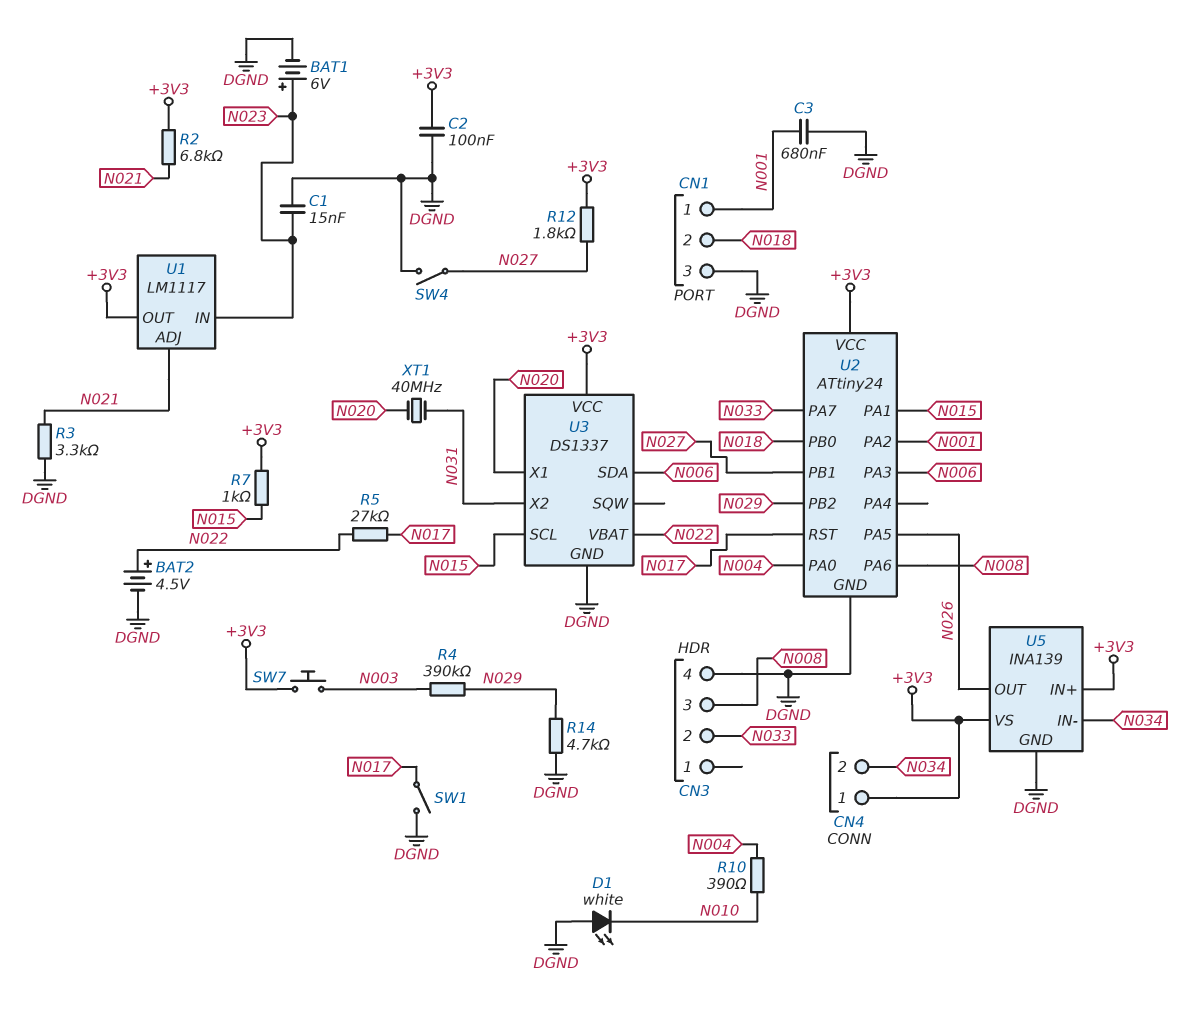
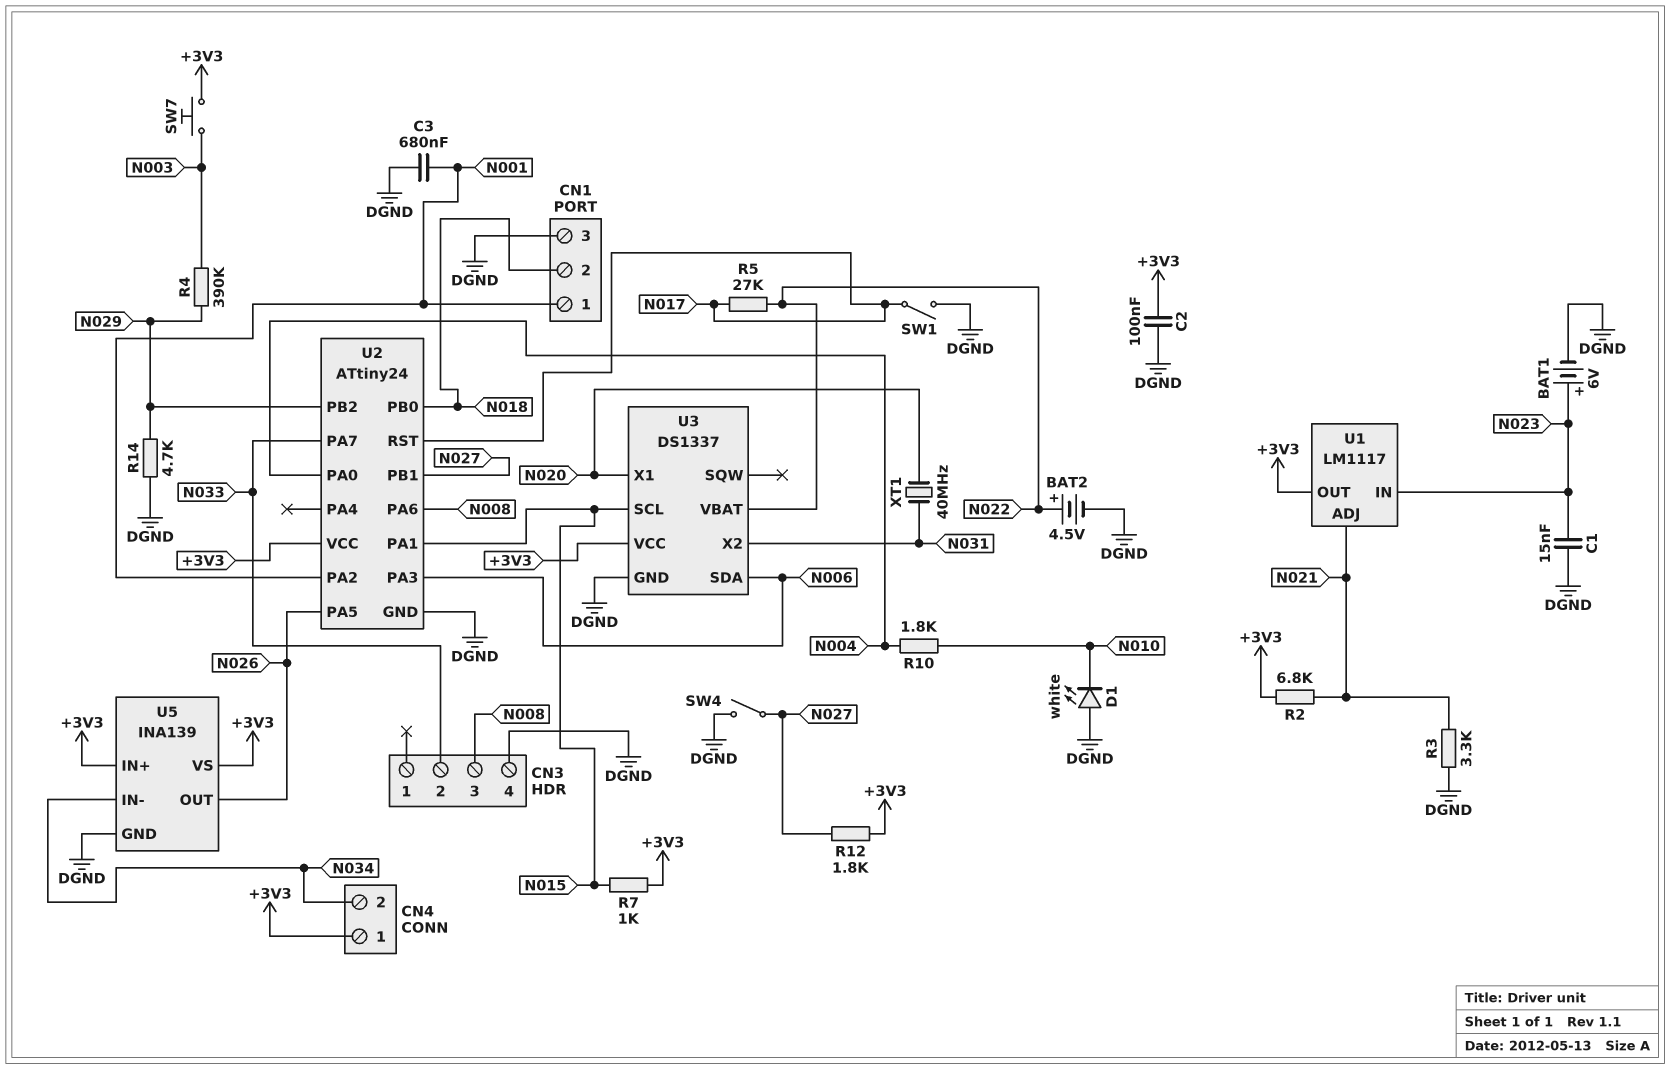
R10: 390 (N004, N010) -> 1.8k (N004, N010)

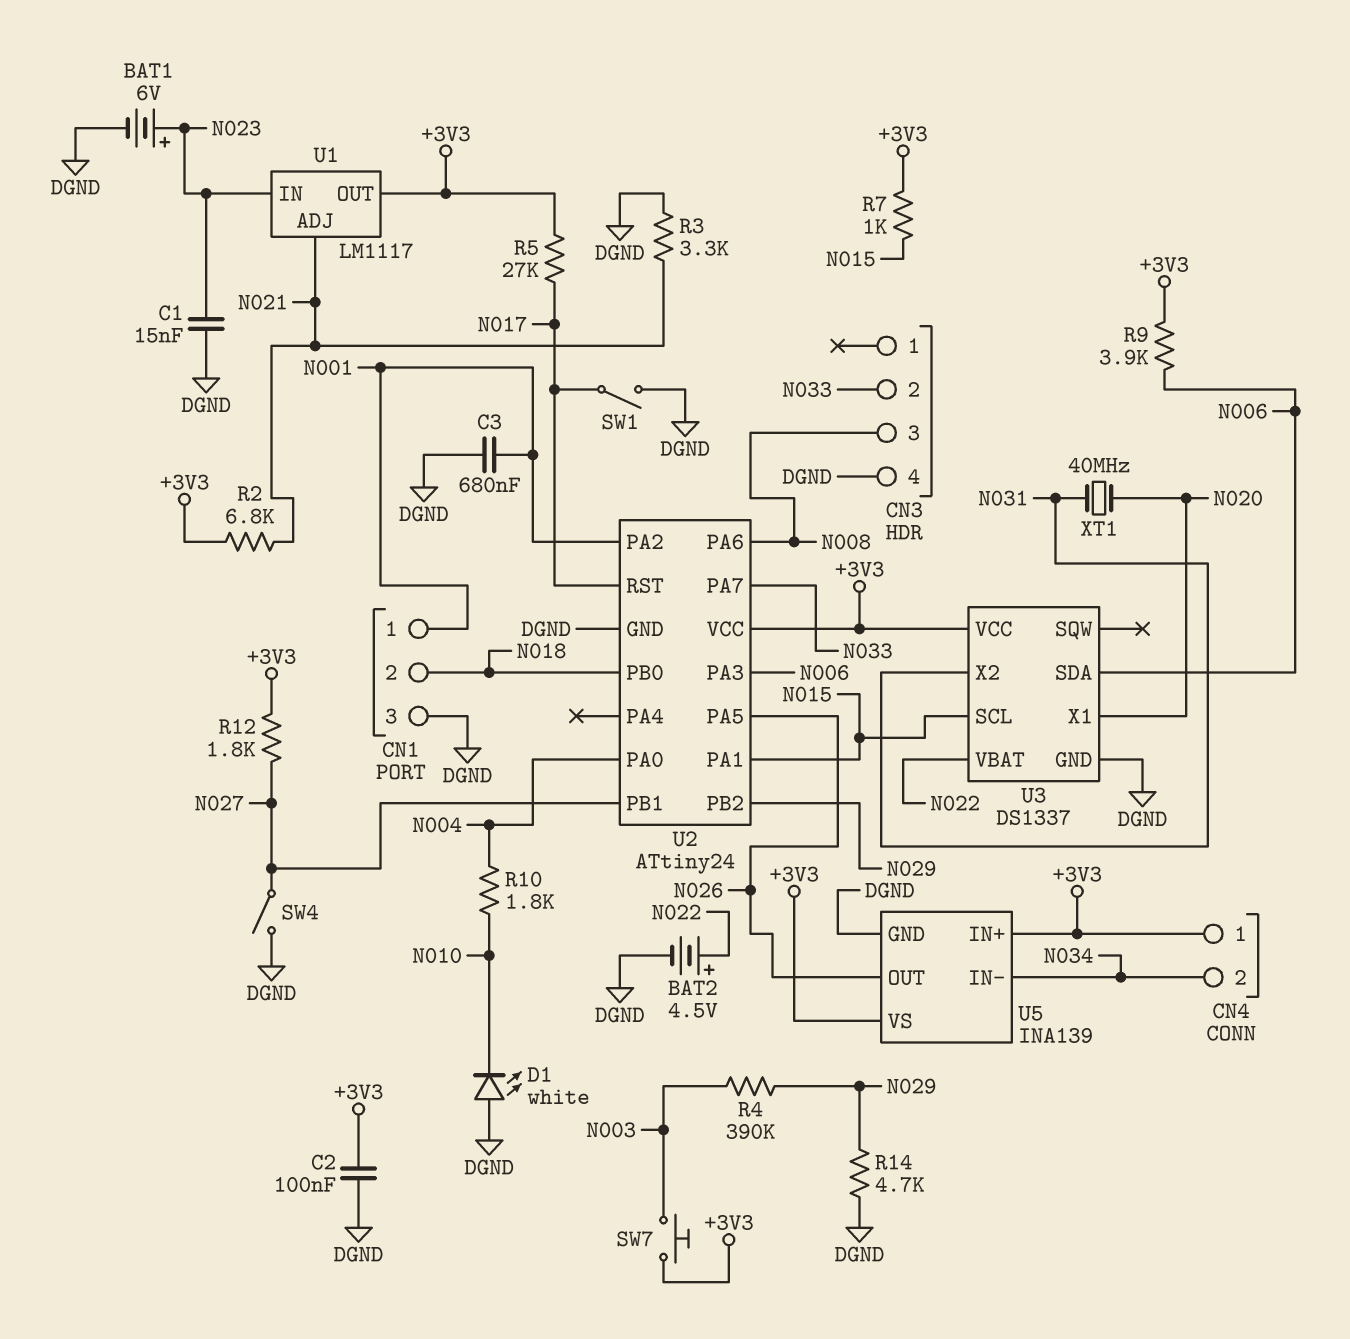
R5: 27k (N017, N022) -> 27k (+3V3, N017)
R9: none -> 3.9k (+3V3, N006)

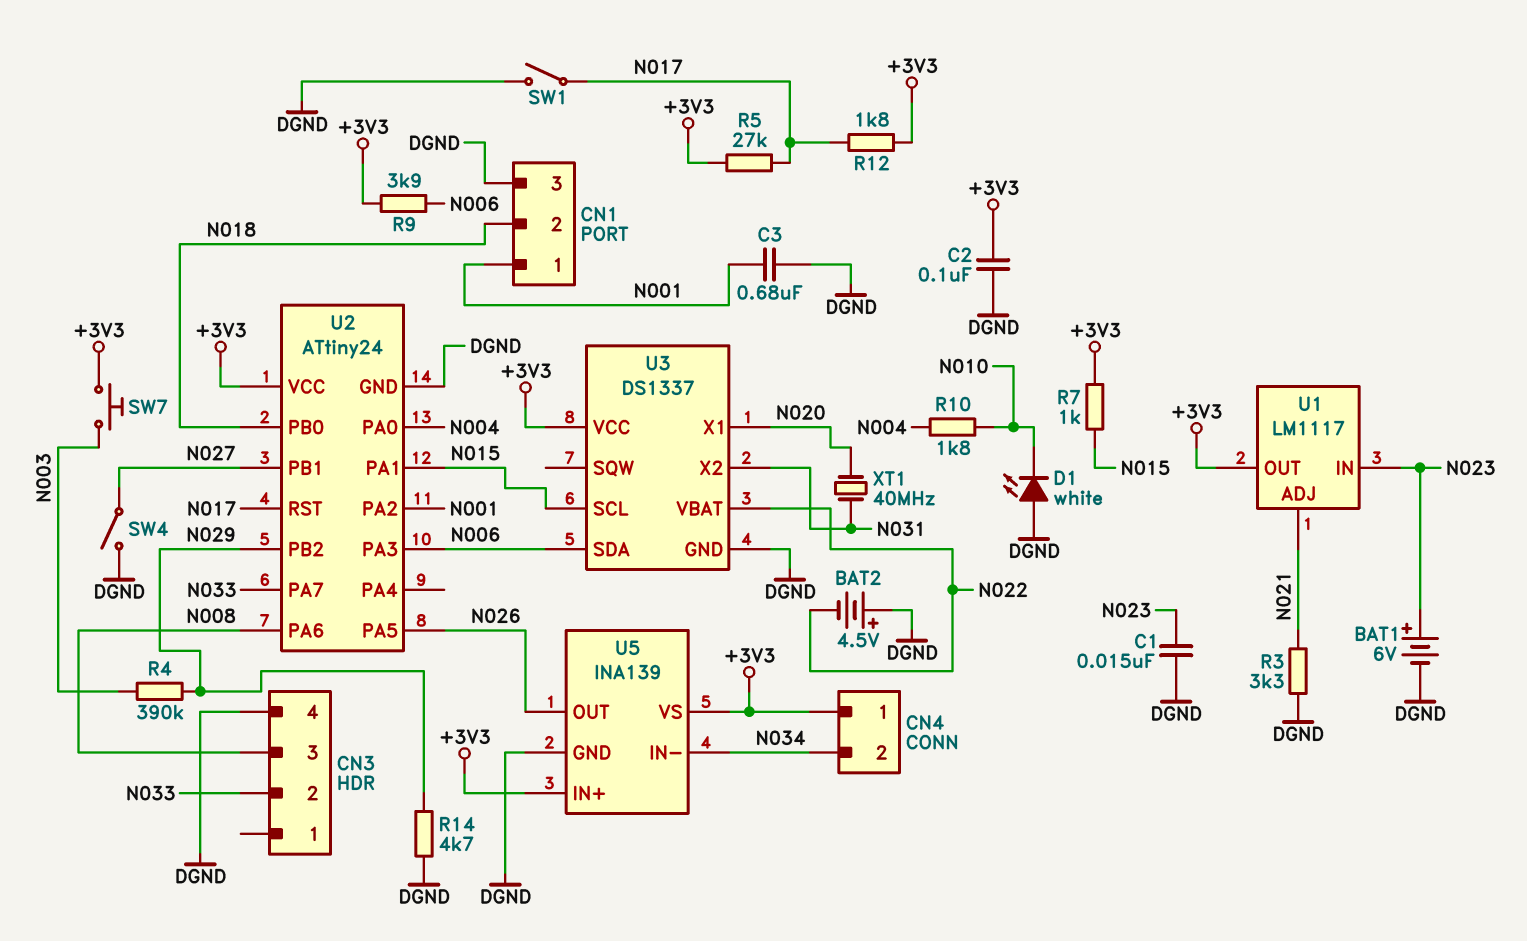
BAT2: 4.5V (plus N022, minus DGND) -> 4.5V (plus DGND, minus N022)
R2: 6.8k (+3V3, N021) -> none
R12: 1.8k (+3V3, N027) -> 1.8k (+3V3, N017)

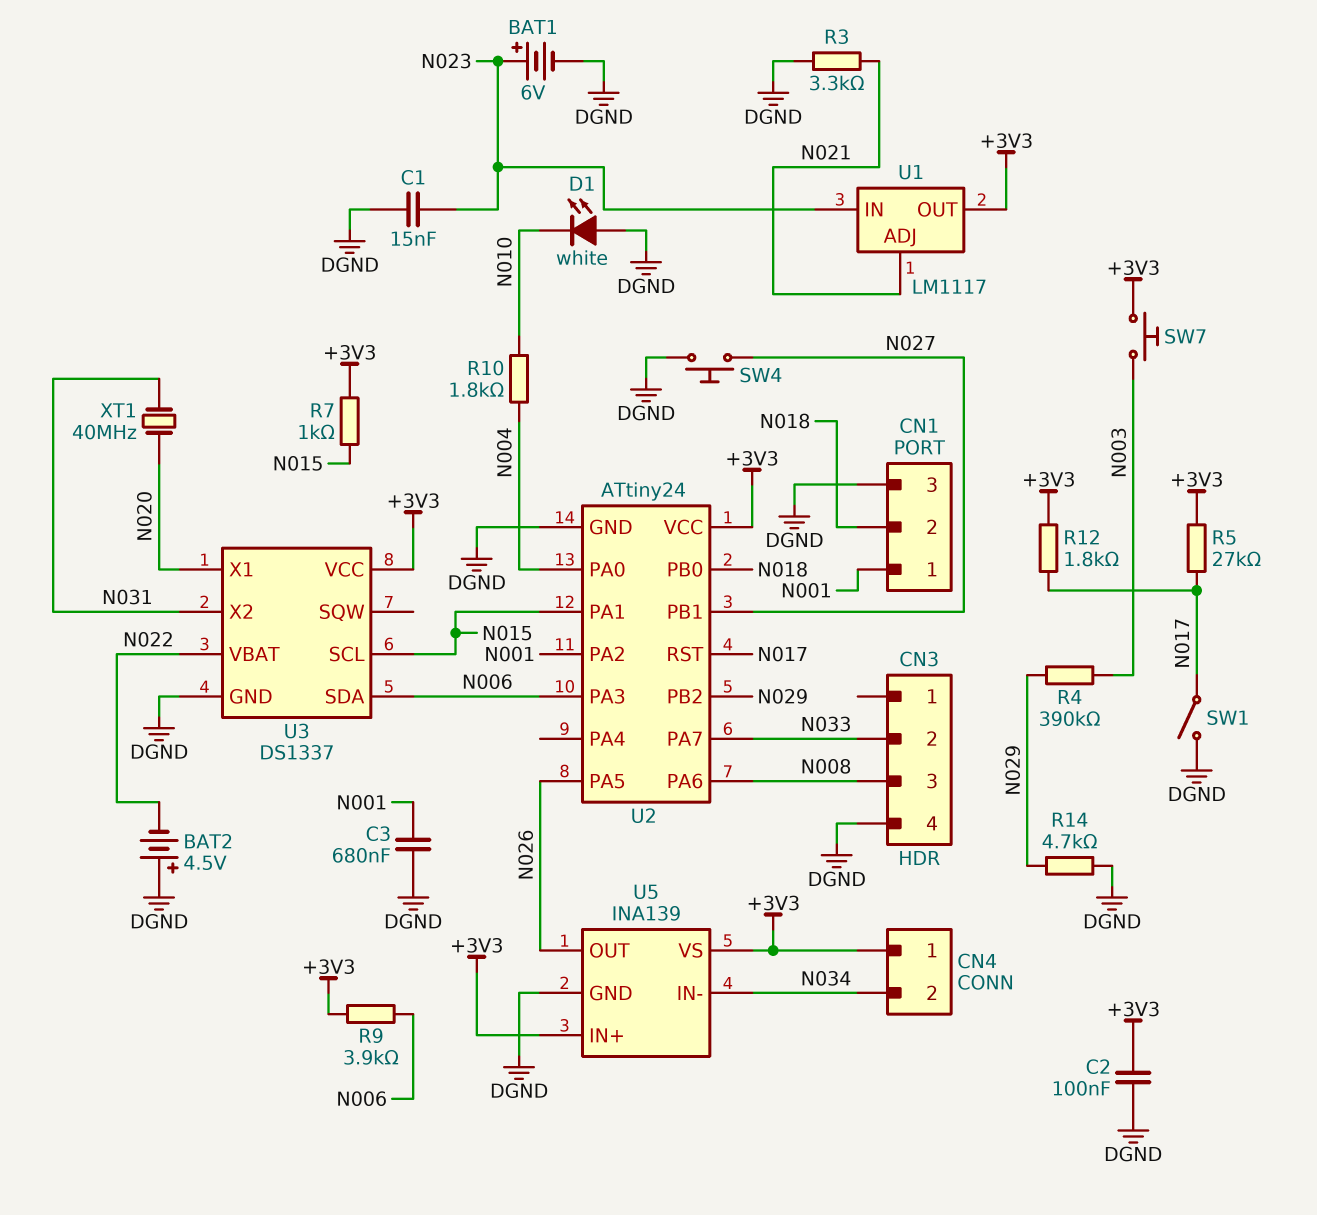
SW4: switch (DGND, N027) -> button (DGND, N027)

